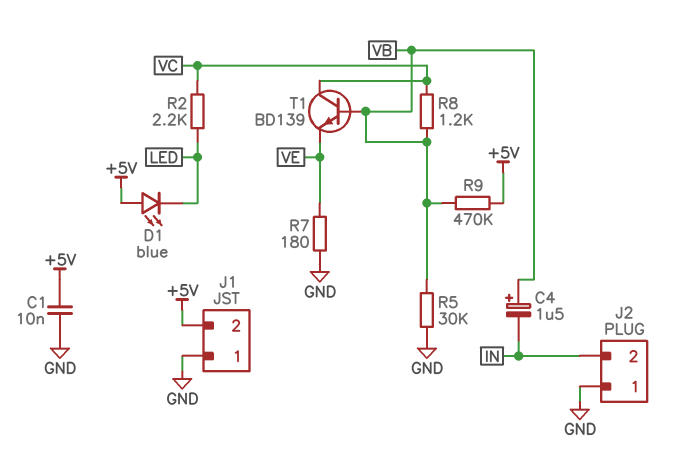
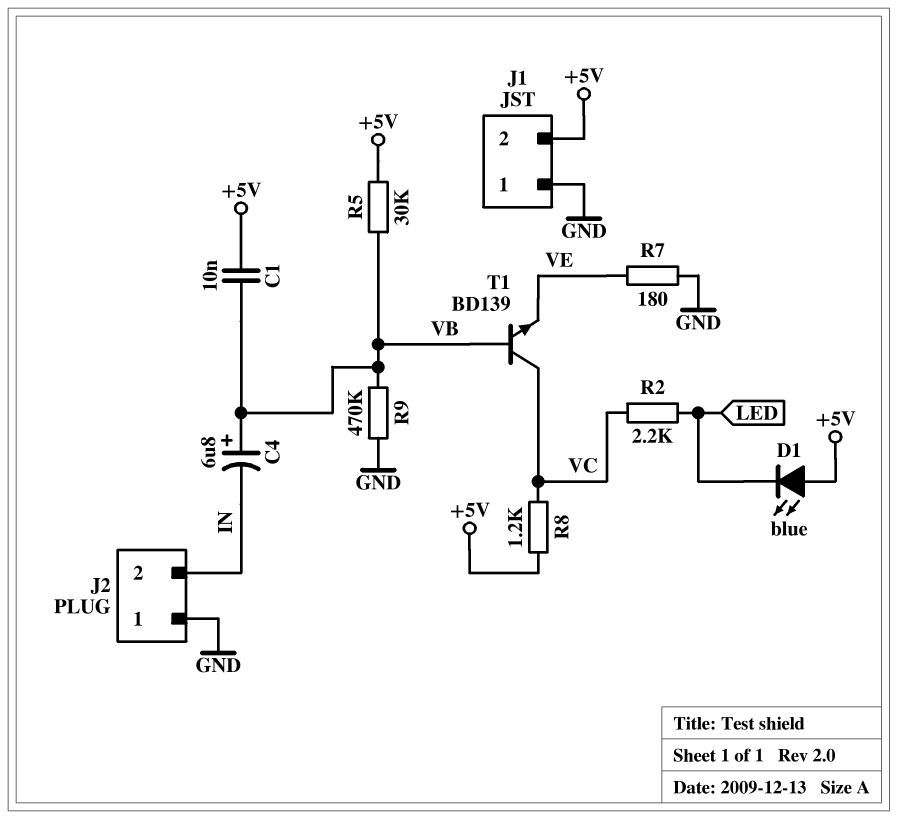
C1: 10nF (+5V, GND) -> 10nF (+5V, VB)
C4: 1.5uF (plus VB, minus IN) -> 6.8uF (plus VB, minus IN)
R5: 30k (GND, VB) -> 30k (+5V, VB)
R8: 1.2k (VB, VC) -> 1.2k (+5V, VC)
R9: 470k (+5V, VB) -> 470k (GND, VB)

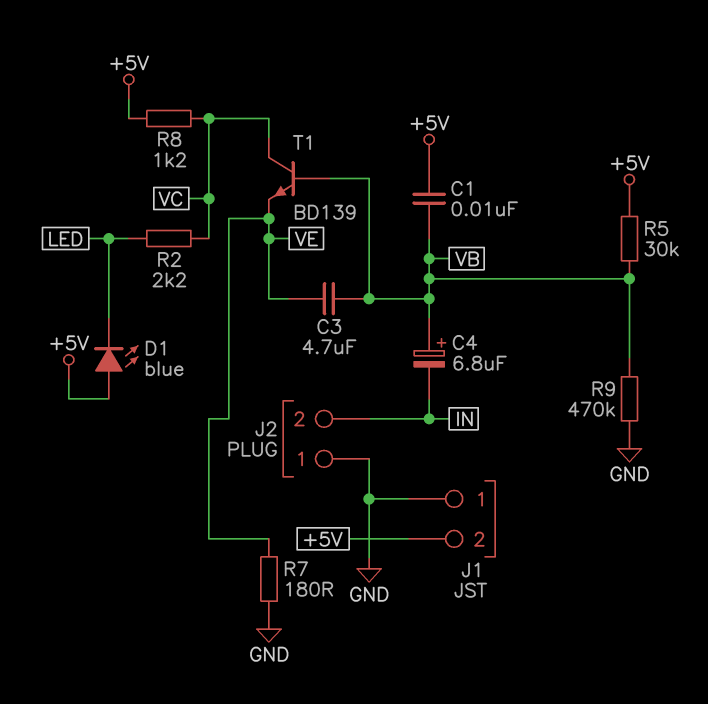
C3: none -> 4.7uF (VB, VE)

